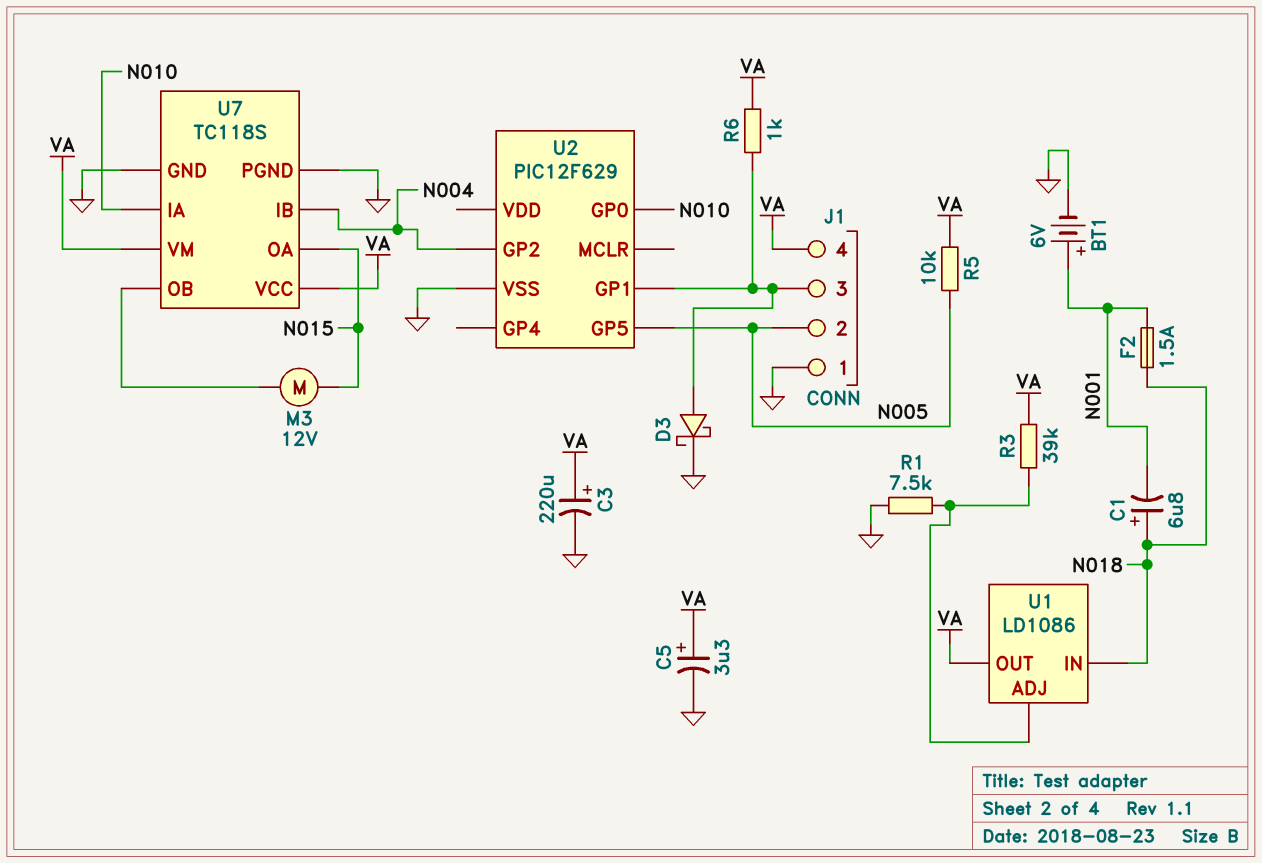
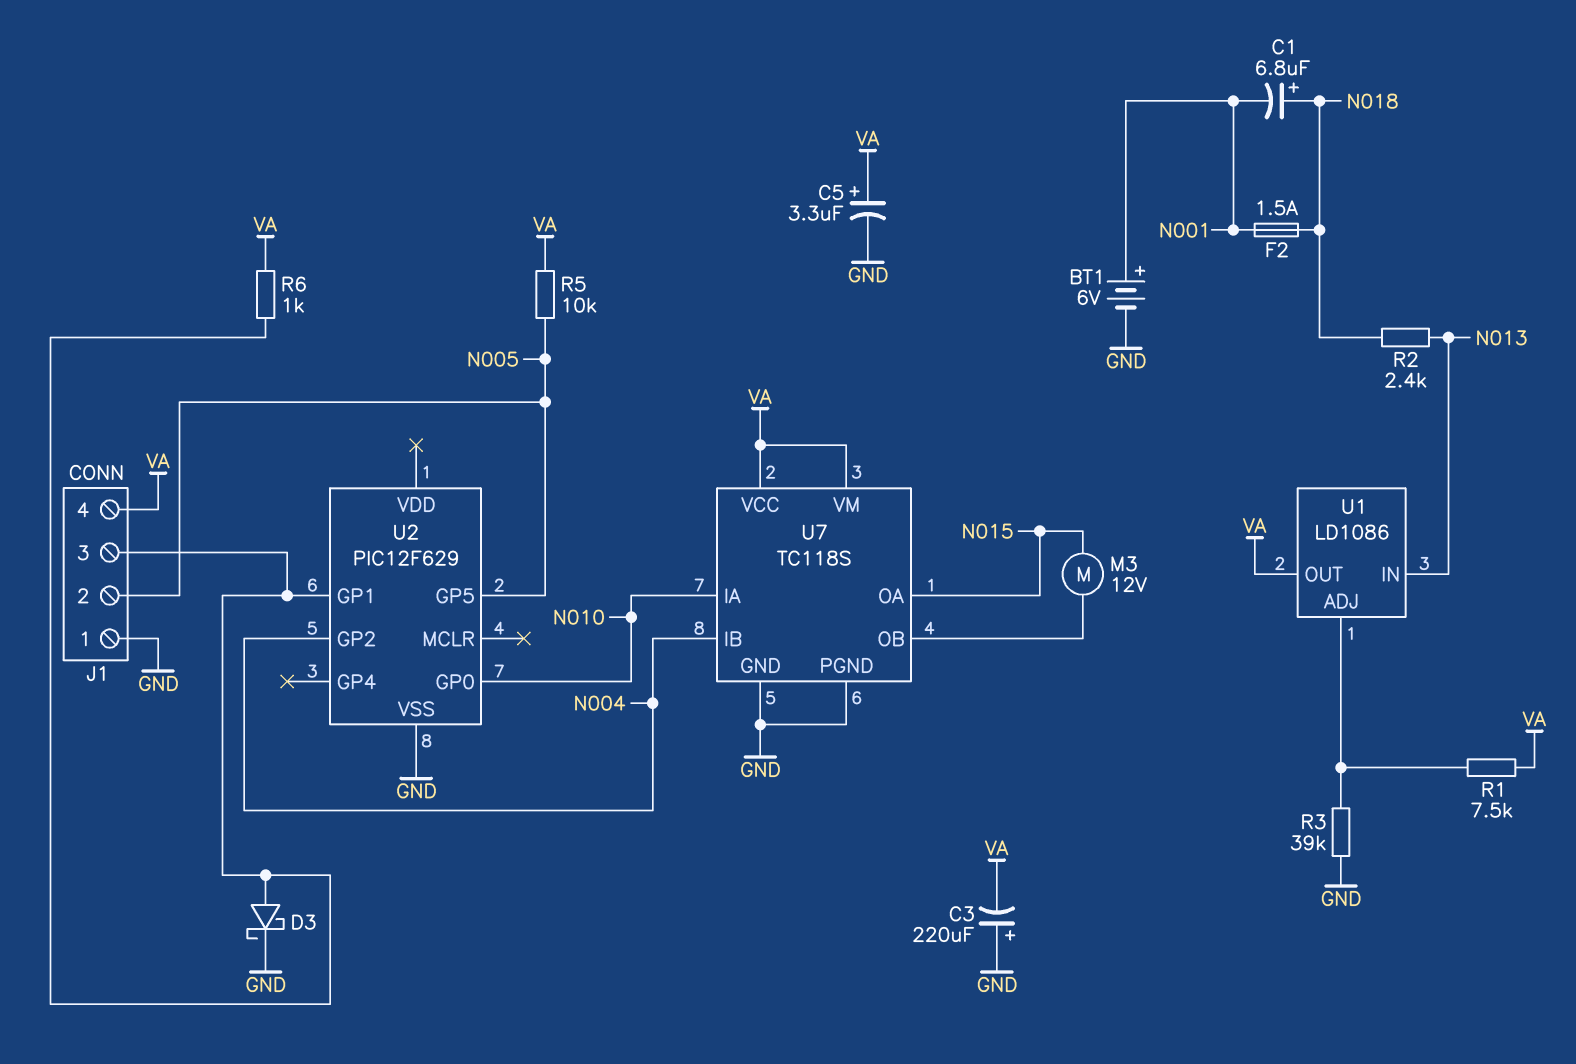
C3: 220uF (plus VA, minus GND) -> 220uF (plus GND, minus VA)
R1: 7.5k (GND, U1/ADJ) -> 7.5k (U1/ADJ, VA)
R2: none -> 2.4k (N013, N018)
R3: 39k (U1/ADJ, VA) -> 39k (GND, U1/ADJ)
U1 pin IN: N018 -> N013

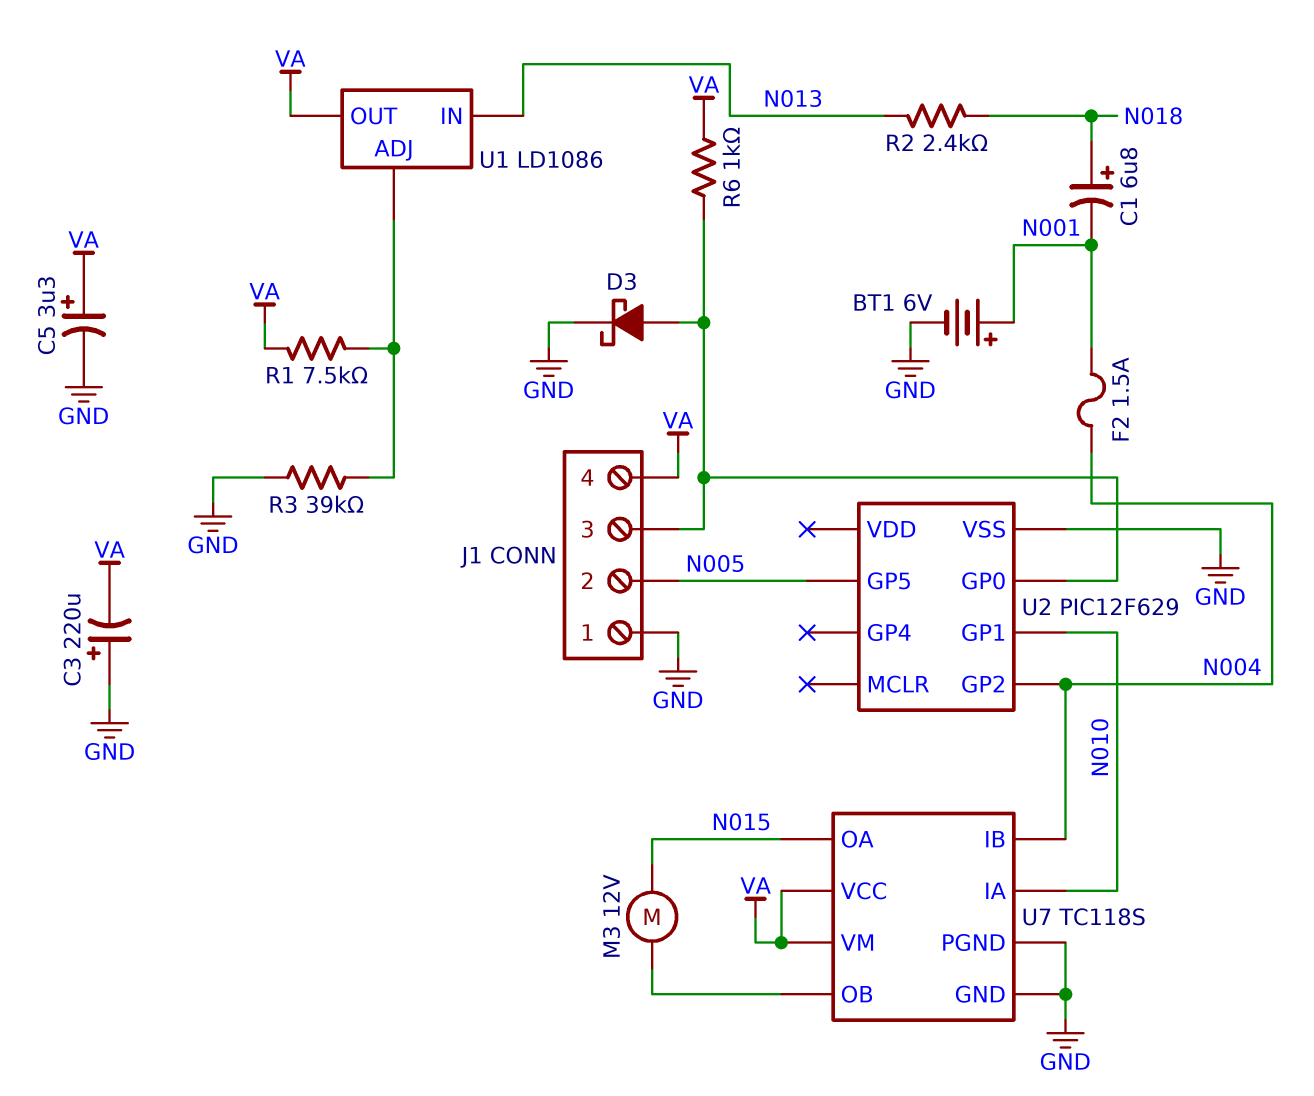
F2: 1.5A (N001, N018) -> 1.5A (N001, N004)
R5: 10k (N005, VA) -> none
U2 pin GP0: N010 -> J1/3
U2 pin GP1: J1/3 -> N010

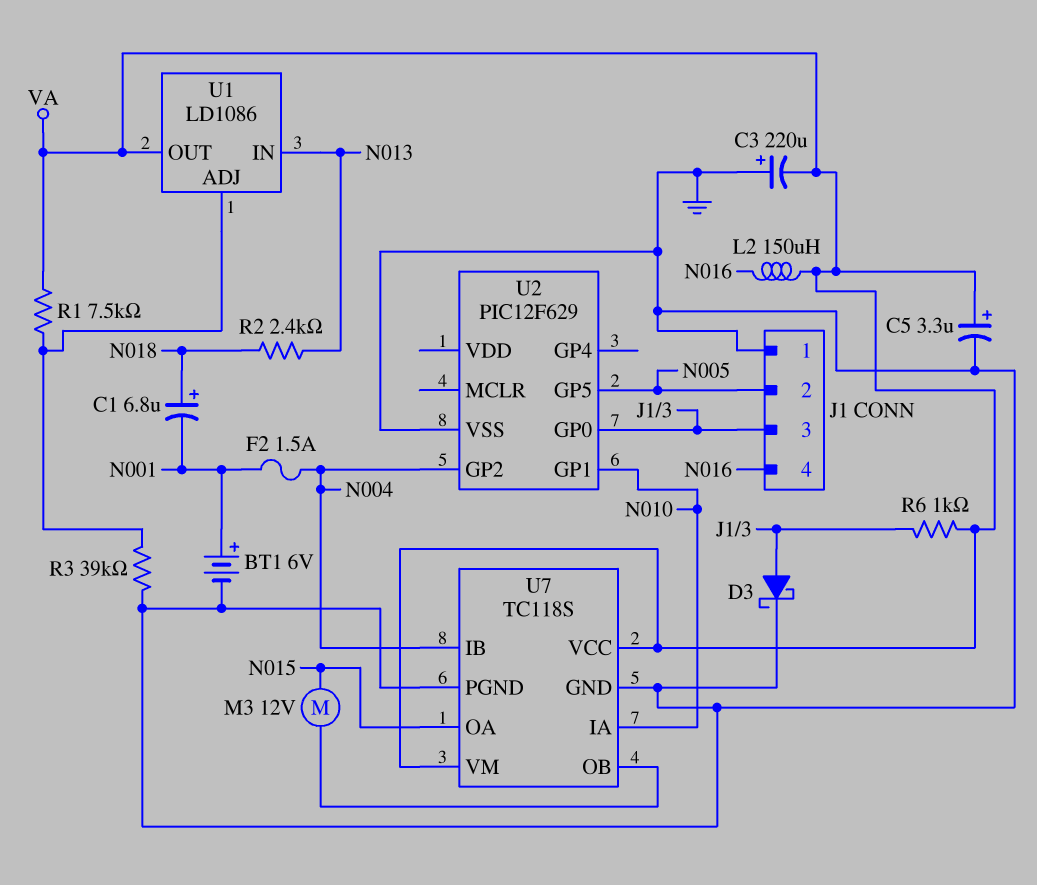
J1 pin 4: VA -> N016
L2: none -> 150uH (N016, VA)

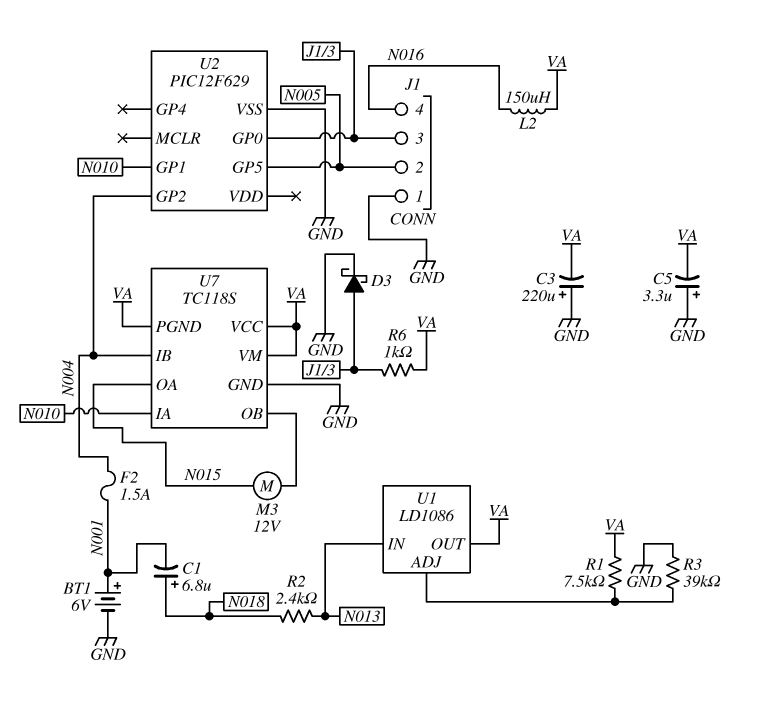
C5: 3.3uF (plus VA, minus GND) -> 3.3uF (plus GND, minus VA)
U7 pin PGND: GND -> VA

